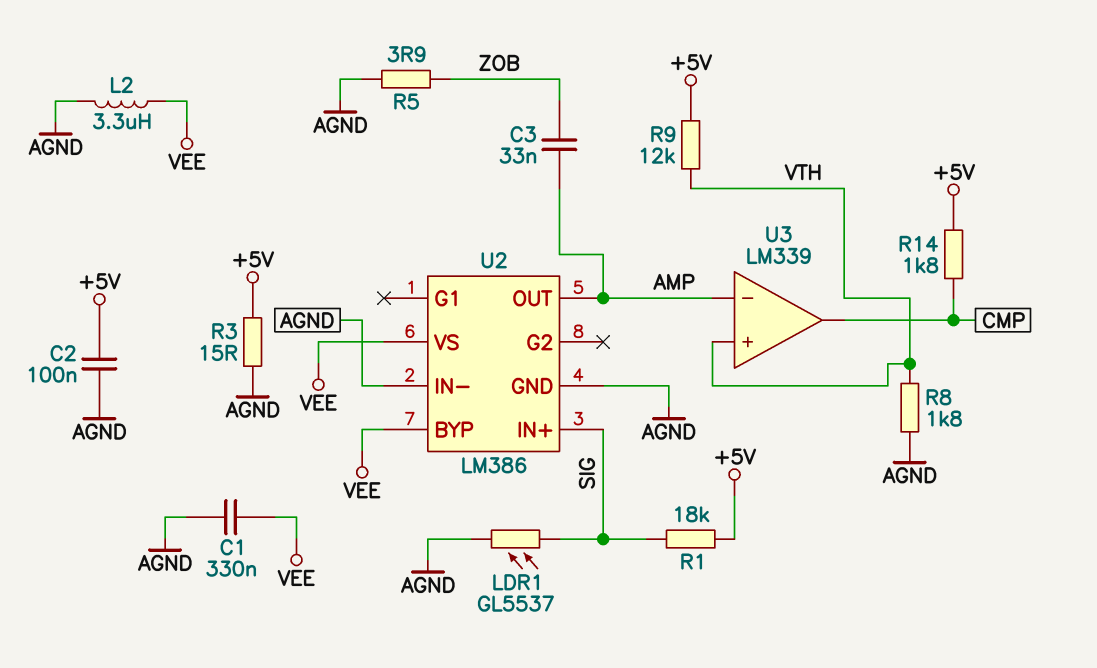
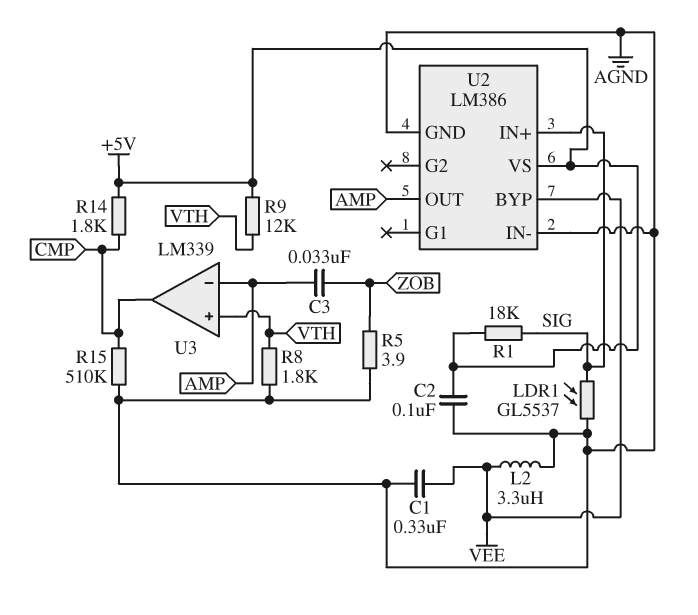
R3: 15 (+5V, AGND) -> none
R15: none -> 510k (AGND, CMP)
U2 pin VS: VEE -> +5V

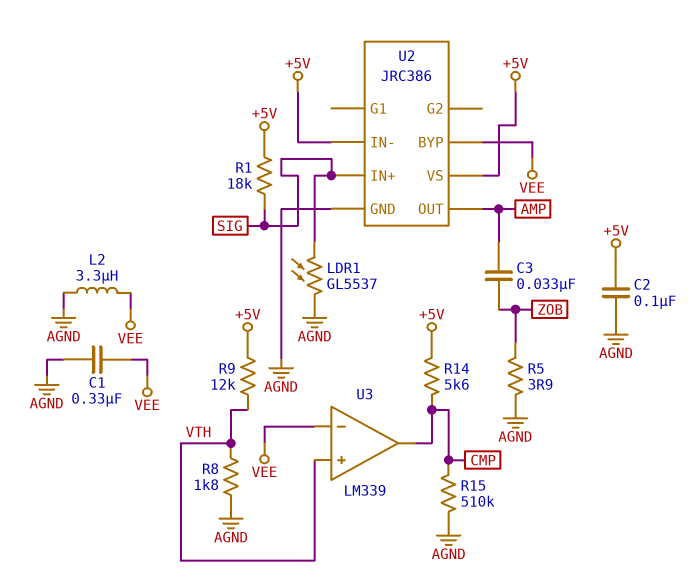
R14: 1.8k (+5V, CMP) -> 5.6k (+5V, CMP)
U2: LM386 -> JRC386
U2 pin IN-: AGND -> +5V
U3 pin in-: AMP -> VEE

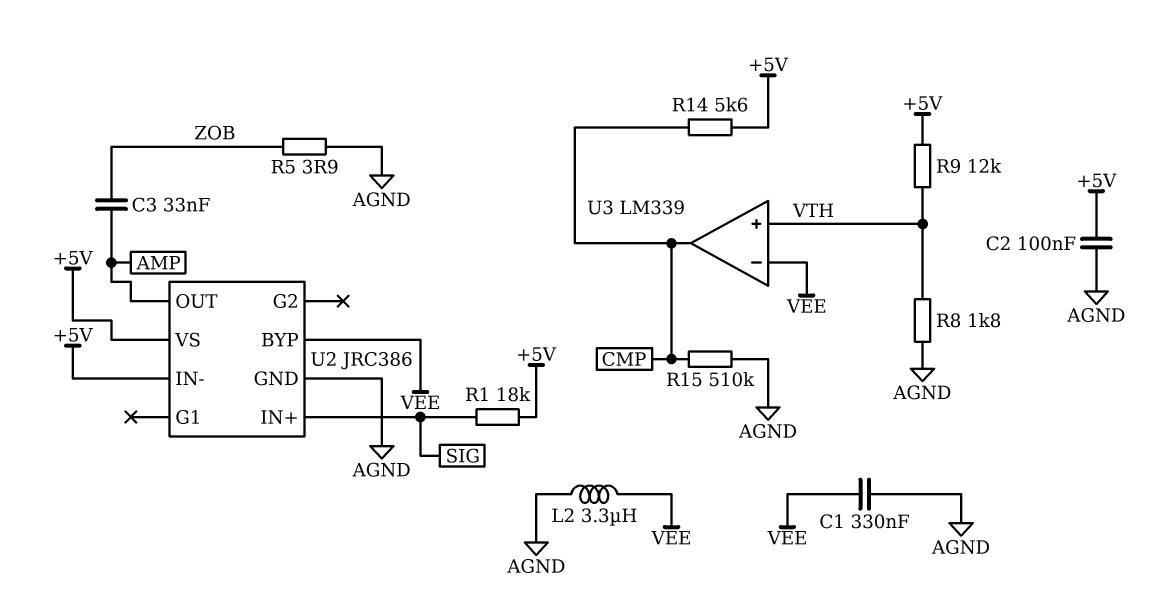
LDR1: GL5537 (AGND, SIG) -> none

